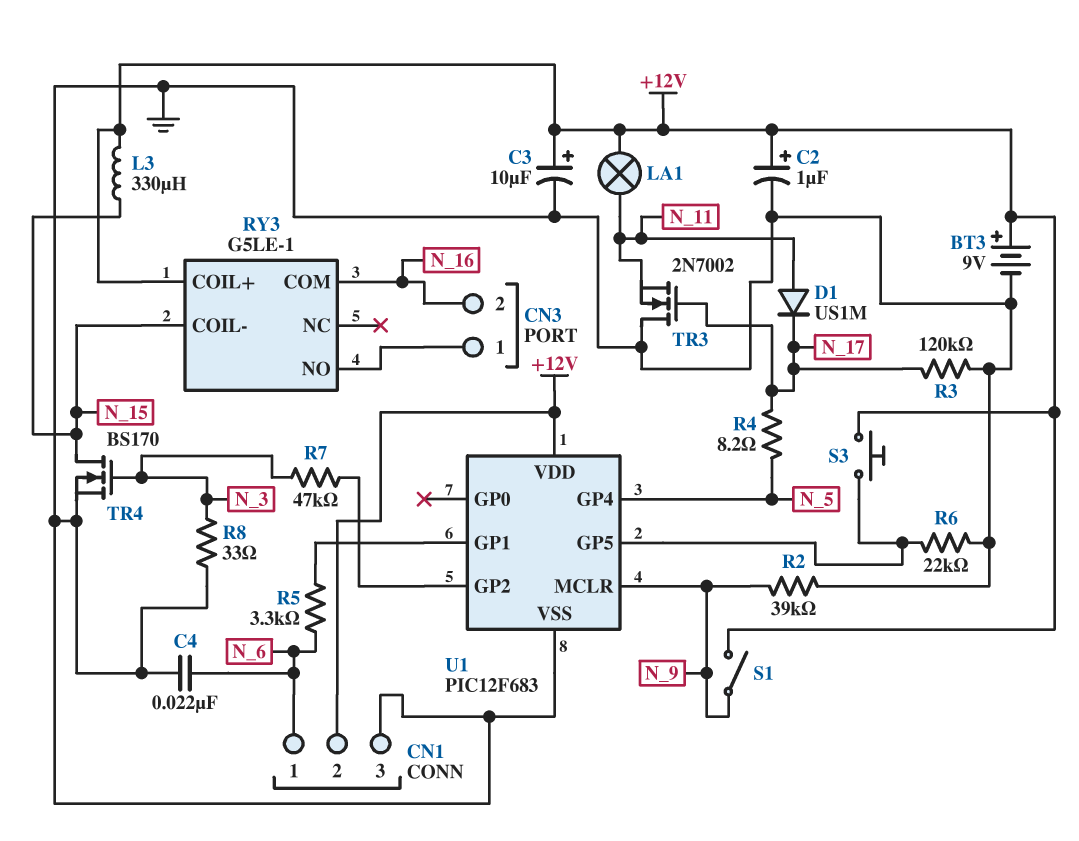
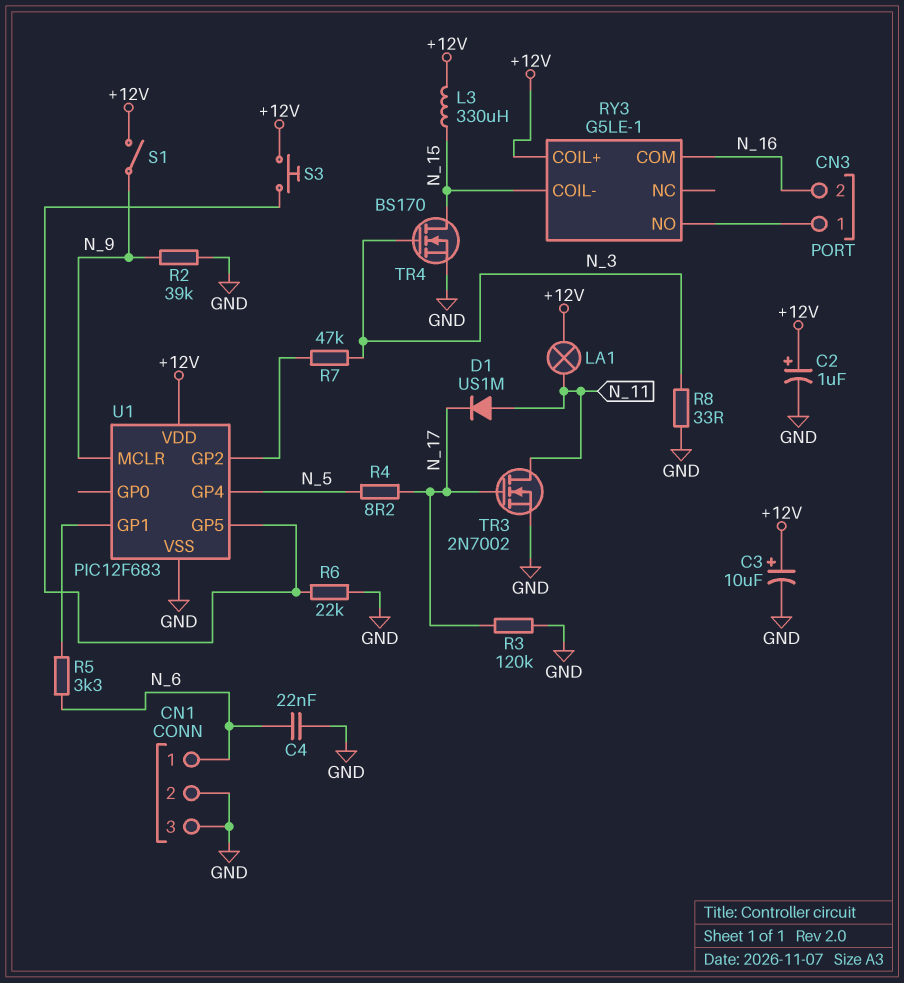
BT3: 9V (plus +12V, minus GND) -> none
CN1 pin 2: +12V -> GND
TR3: NMOS 2N7002 (G N_17, D GND, S N_11) -> NMOS 2N7002 (G N_17, D N_11, S GND)

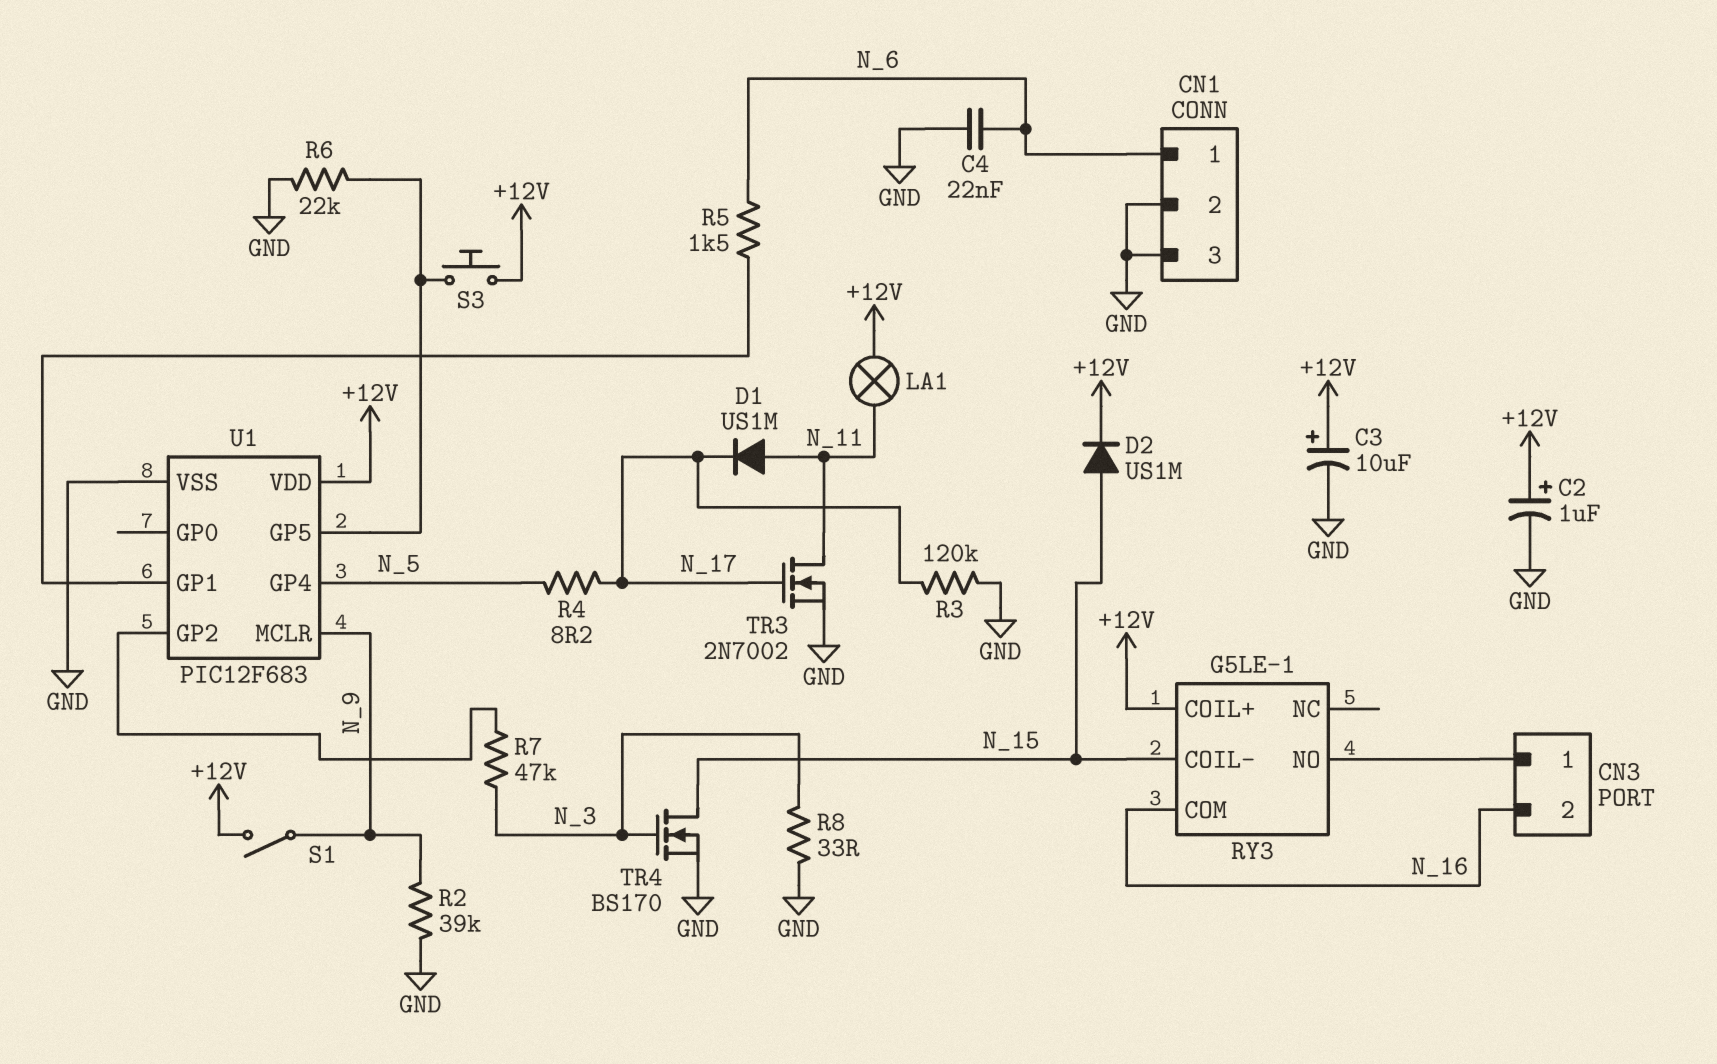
D2: none -> diode US1M (A N_15, K +12V)
L3: 330uH (+12V, N_15) -> none
R5: 3.3k (N_6, U1/GP1) -> 1.5k (N_6, U1/GP1)

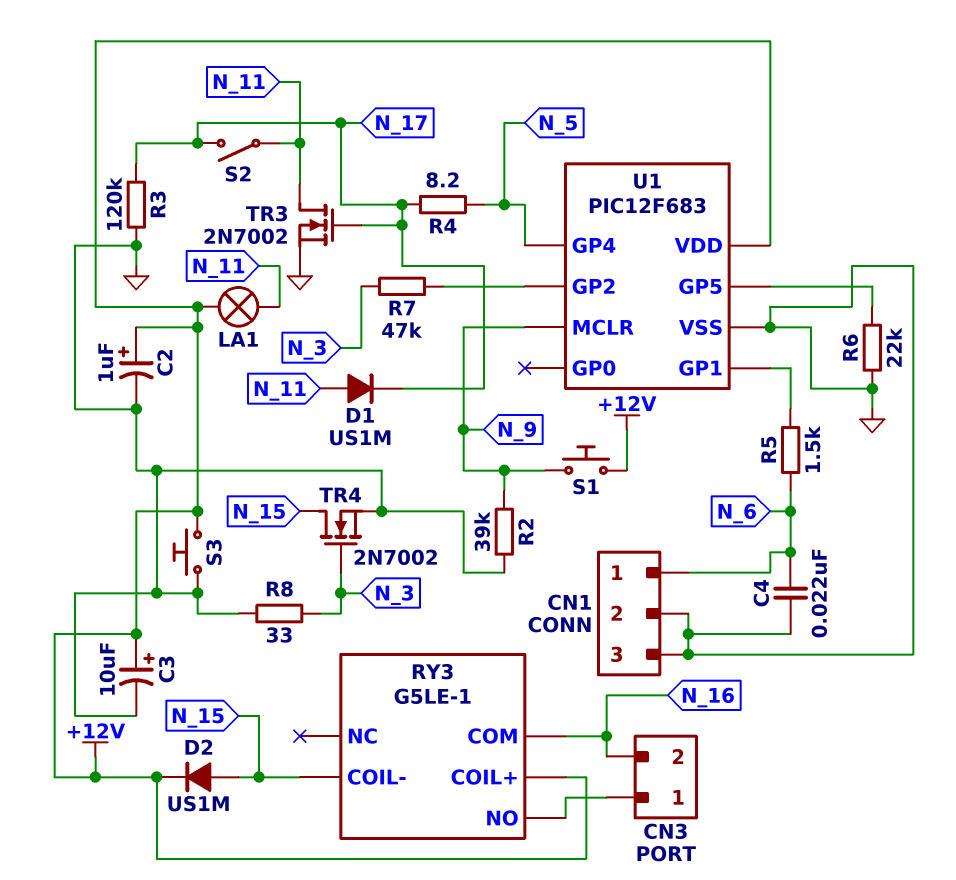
S1: switch (+12V, N_9) -> button (+12V, N_9)
S2: none -> switch (N_11, N_17)
S3: button (+12V, U1/GP5) -> button (+12V, GND)
TR4: NMOS BS170 (G N_3, D N_15, S GND) -> NMOS 2N7002 (G N_3, D N_15, S GND)

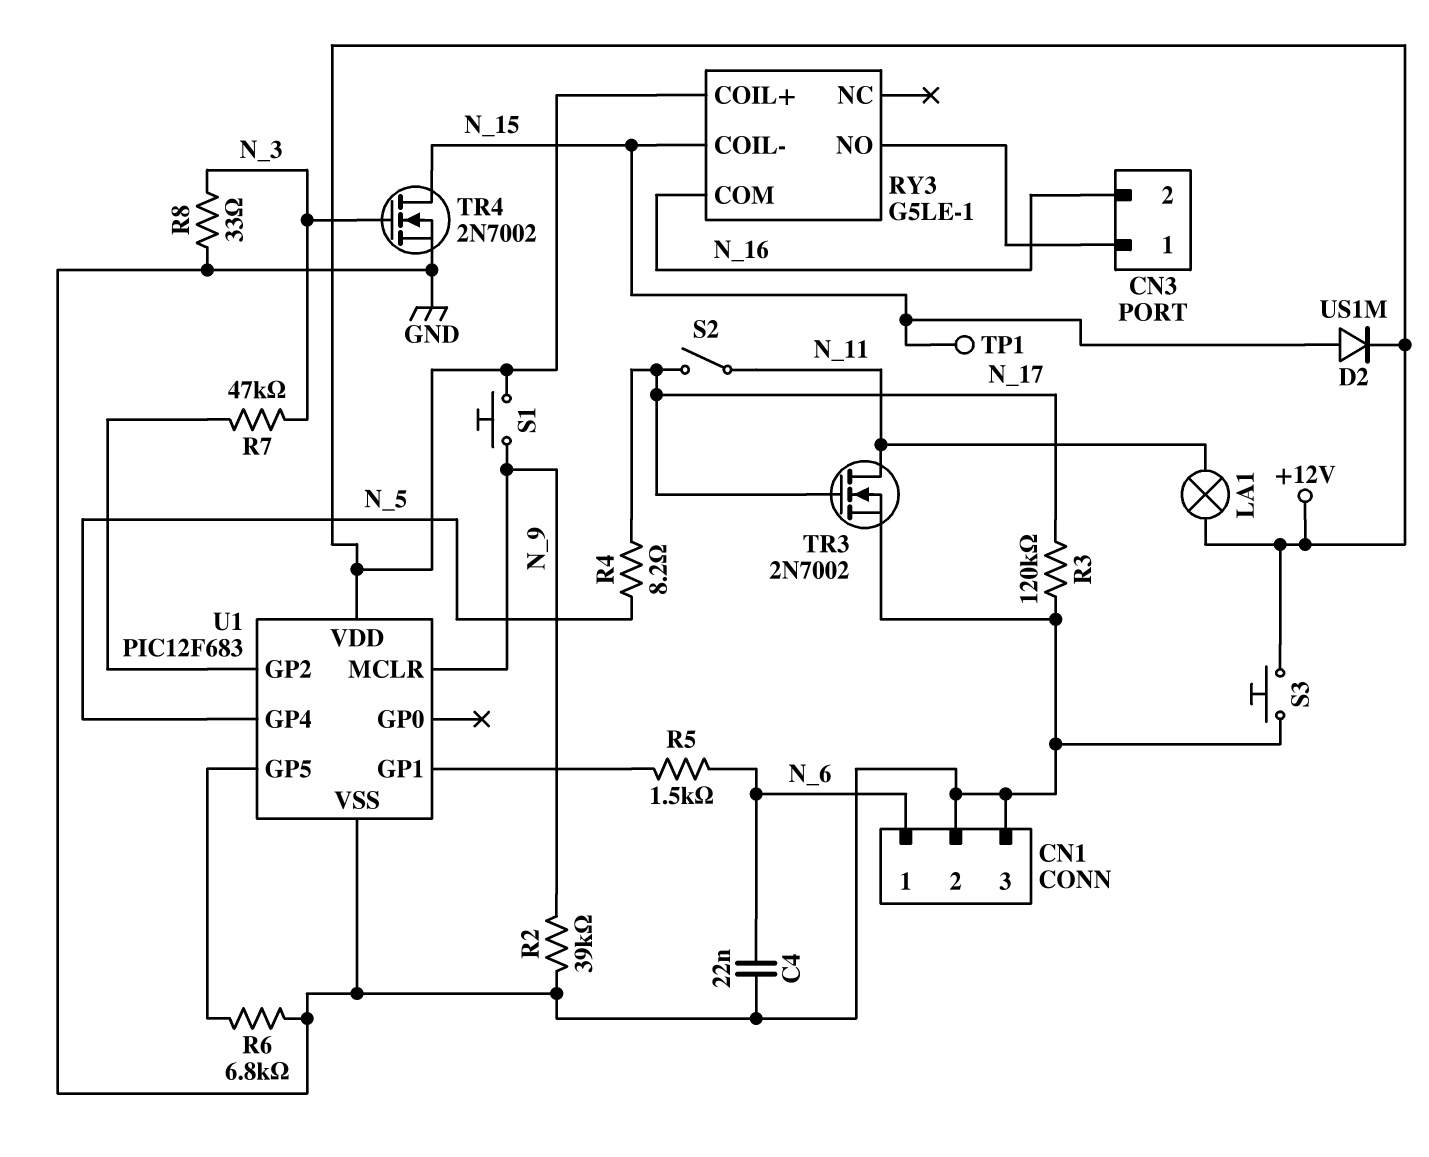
C2: 1uF (plus +12V, minus GND) -> none
C3: 10uF (plus +12V, minus GND) -> none
D1: diode US1M (A N_11, K N_17) -> none
R6: 22k (GND, U1/GP5) -> 6.8k (GND, U1/GP5)
TP1: none -> test point (N_15)

